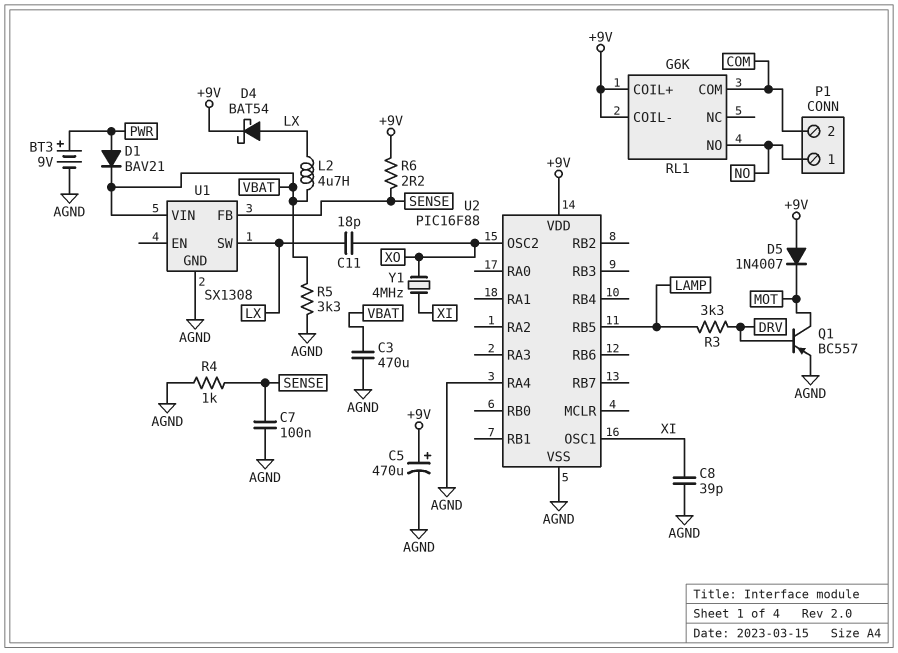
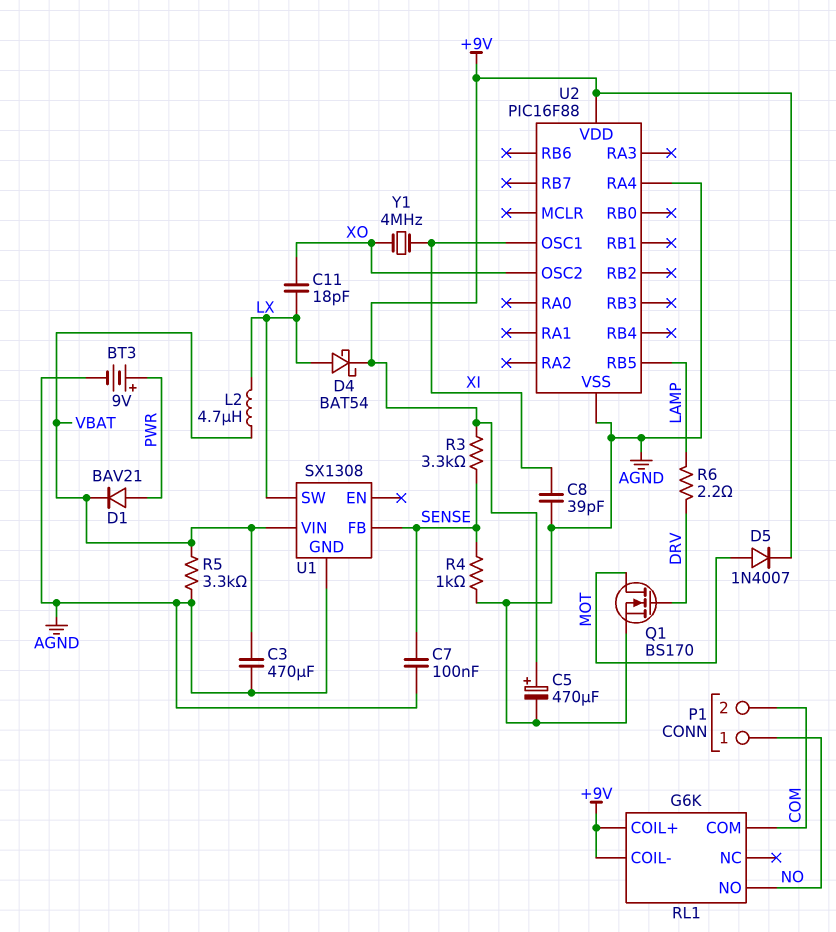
D5: diode 1N4007 (A +9V, K MOT) -> diode 1N4007 (A MOT, K +9V)
Q1: PNP BC557 (B DRV, C MOT, E AGND) -> NMOS BS170 (G DRV, D MOT, S AGND)
R3: 3.3k (DRV, LAMP) -> 3.3k (+9V, SENSE)
R6: 2.2 (+9V, SENSE) -> 2.2 (DRV, LAMP)

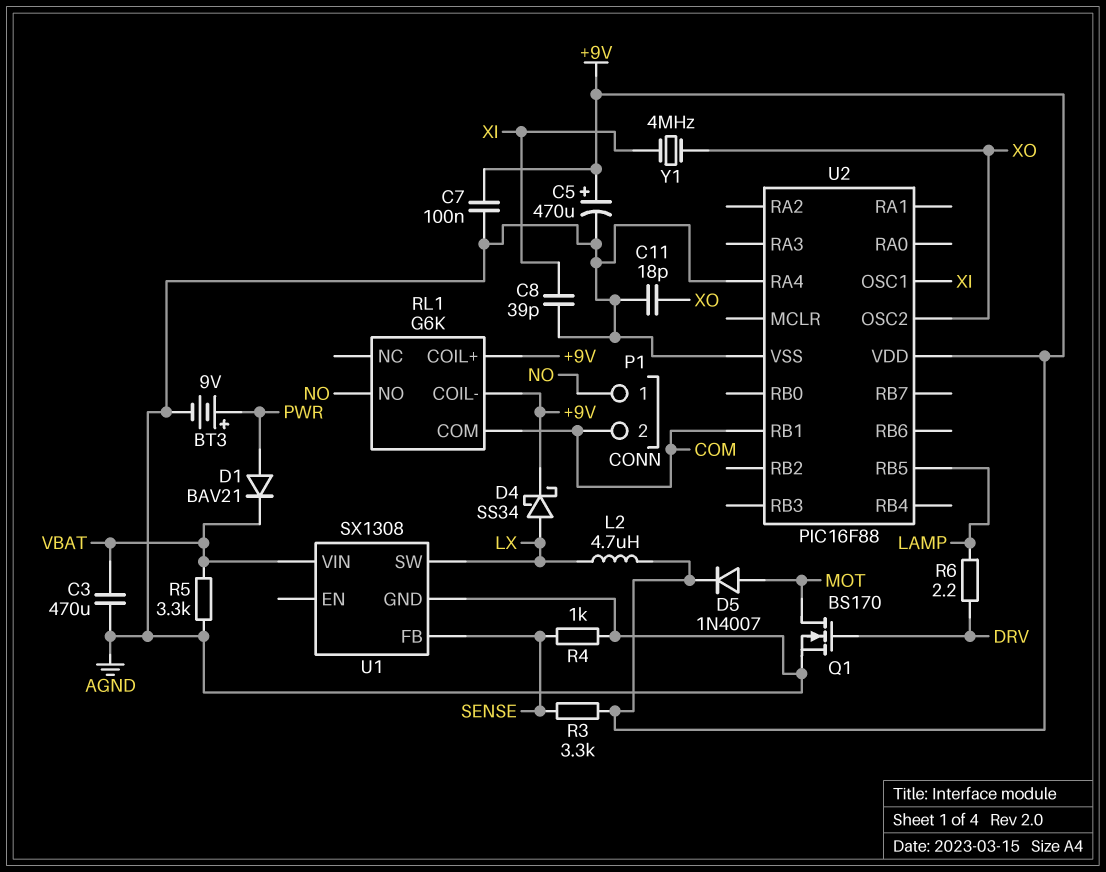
C7: 100nF (AGND, SENSE) -> 100nF (+9V, AGND)
C11: 18pF (LX, XO) -> 18pF (AGND, XO)
D4: schottky BAT54 (A LX, K +9V) -> schottky SS34 (A LX, K +9V)
L2: 4.7uH (LX, VBAT) -> 4.7uH (+9V, LX)
U2 pin RB1: none -> COM

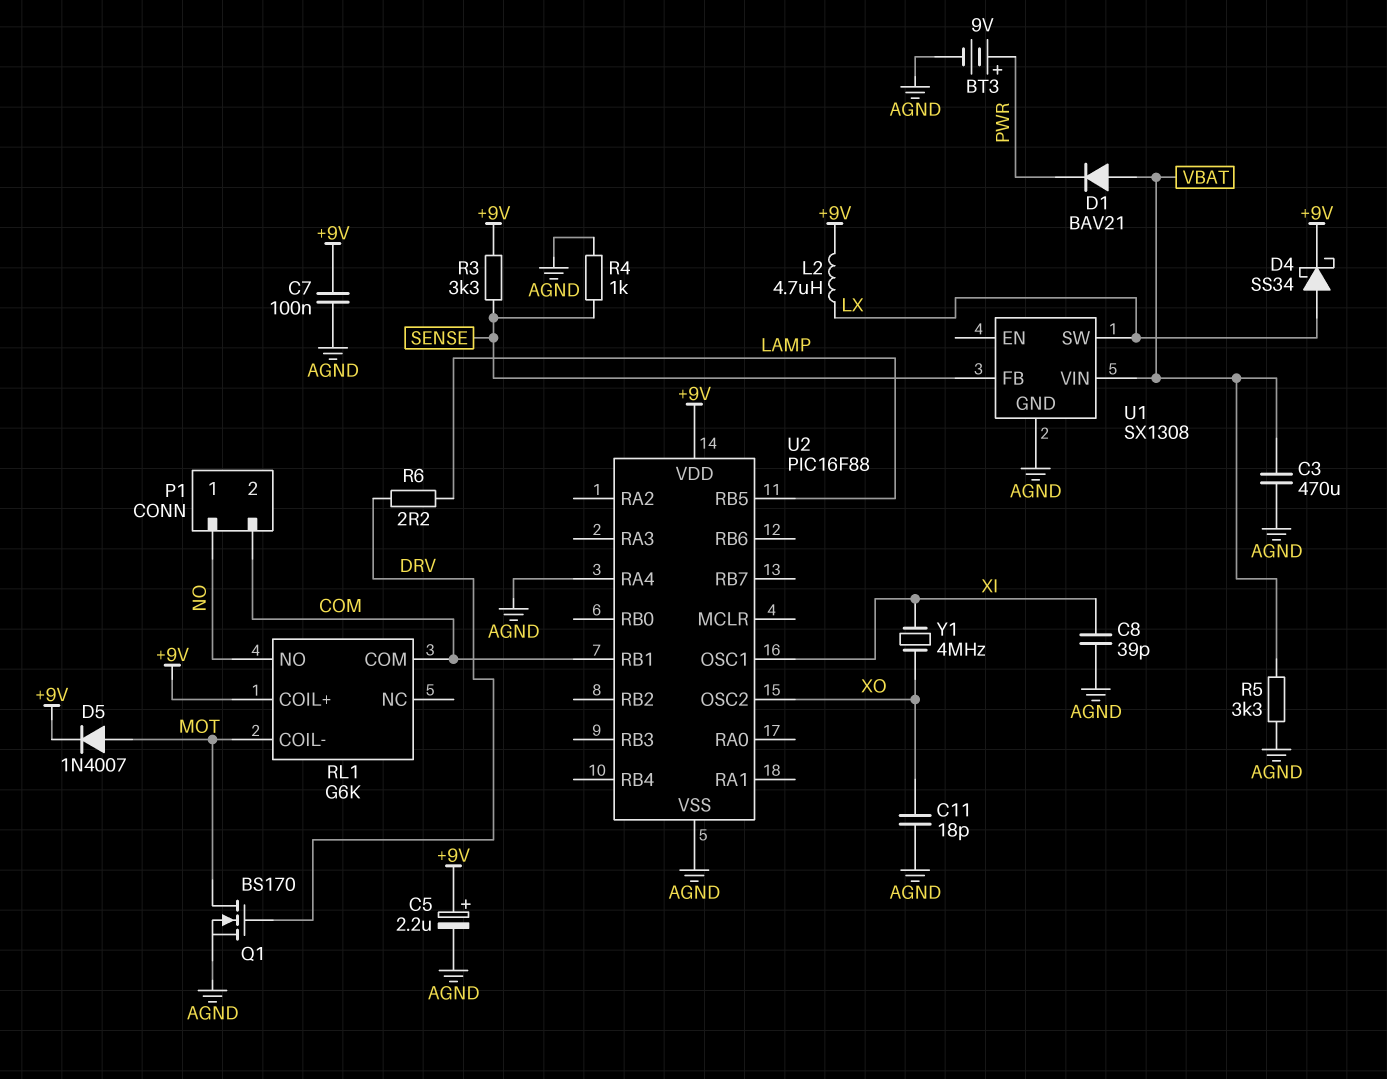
C5: 470uF (plus +9V, minus AGND) -> 2.2uF (plus +9V, minus AGND)
D1: diode BAV21 (A PWR, K VBAT) -> diode BAV21 (A VBAT, K PWR)
RL1 pin COIL-: +9V -> MOT

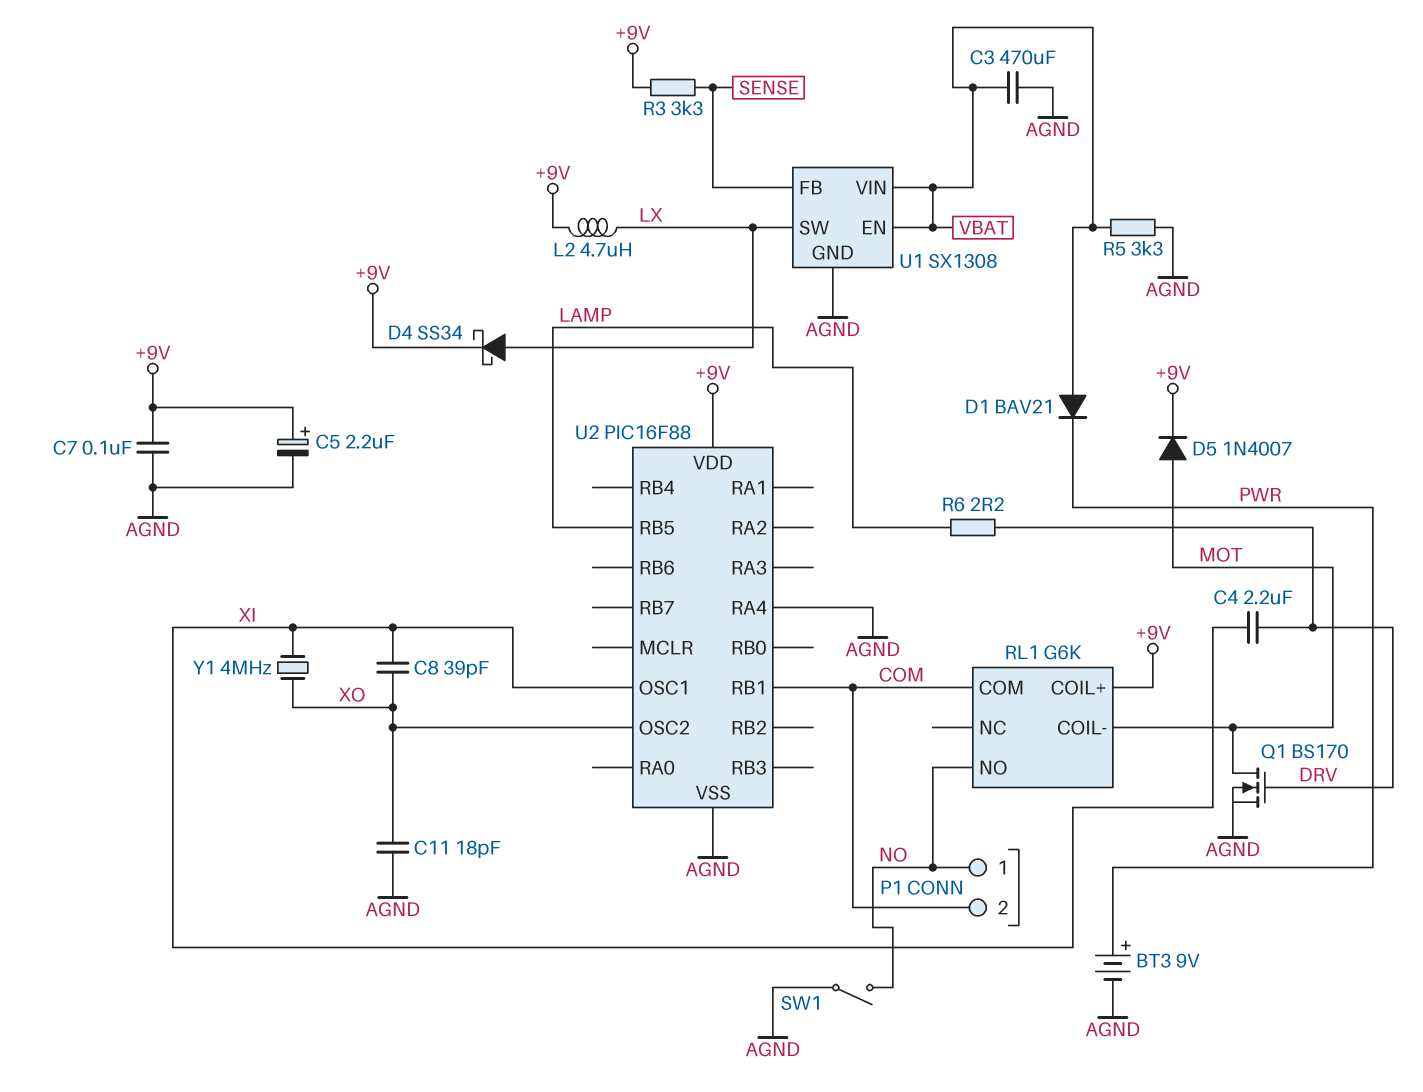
C4: none -> 2.2uF (DRV, XI)
C8: 39pF (AGND, XI) -> 39pF (XI, XO)
R4: 1k (AGND, SENSE) -> none
SW1: none -> switch (AGND, NO)
U1 pin EN: none -> VBAT

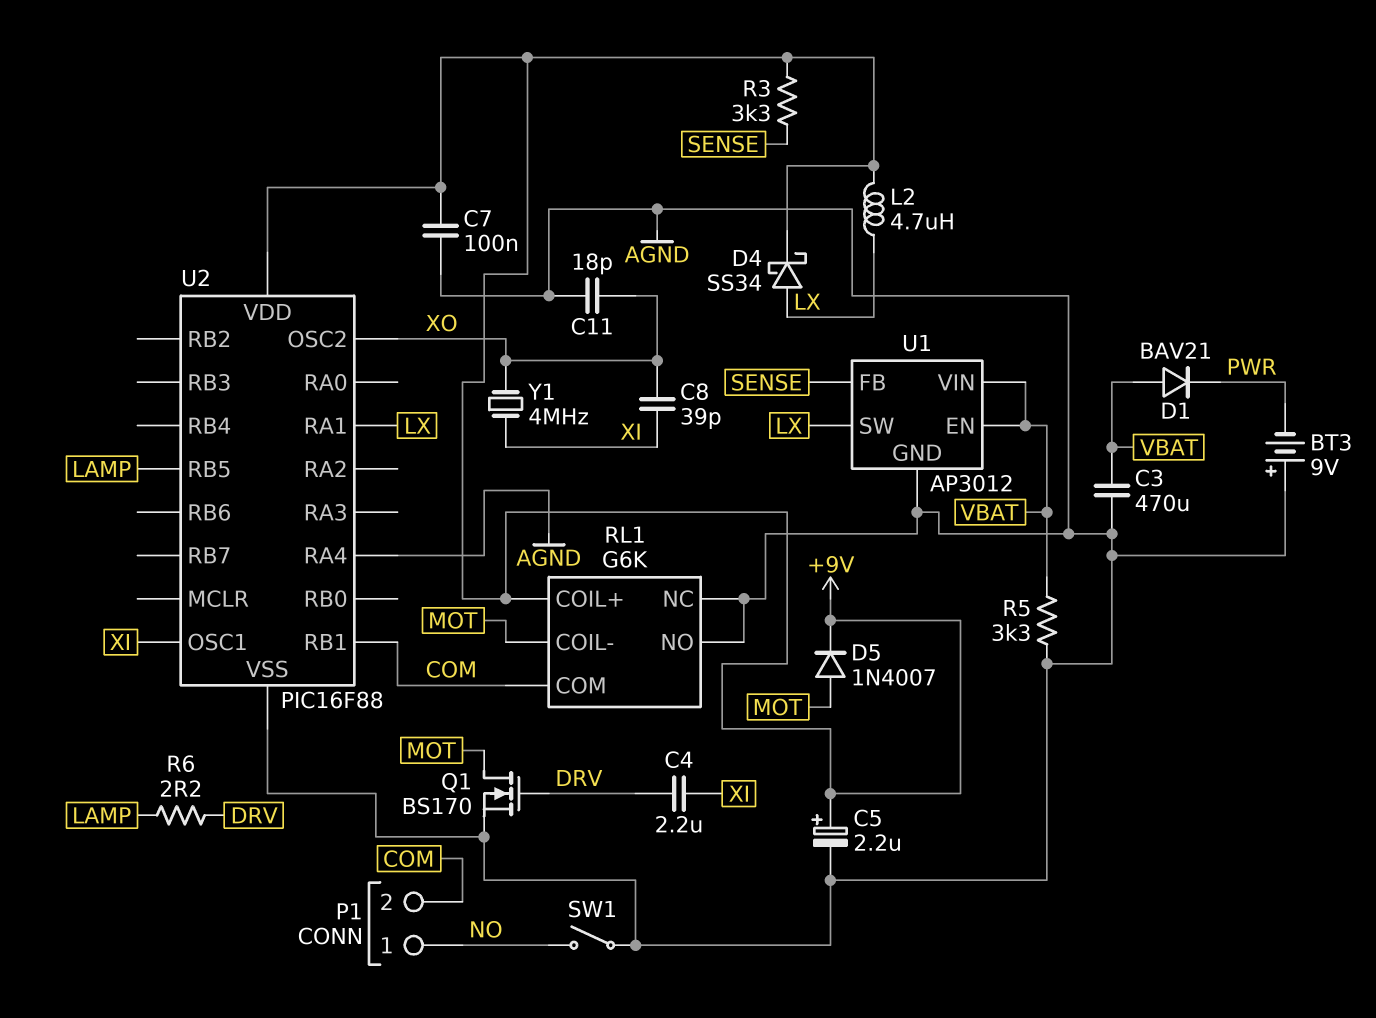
BT3: 9V (plus PWR, minus AGND) -> 9V (plus AGND, minus PWR)
RL1 pin NC: none -> AGND
RL1 pin NO: NO -> AGND
U1: SX1308 -> AP3012
U2 pin RA1: none -> LX

